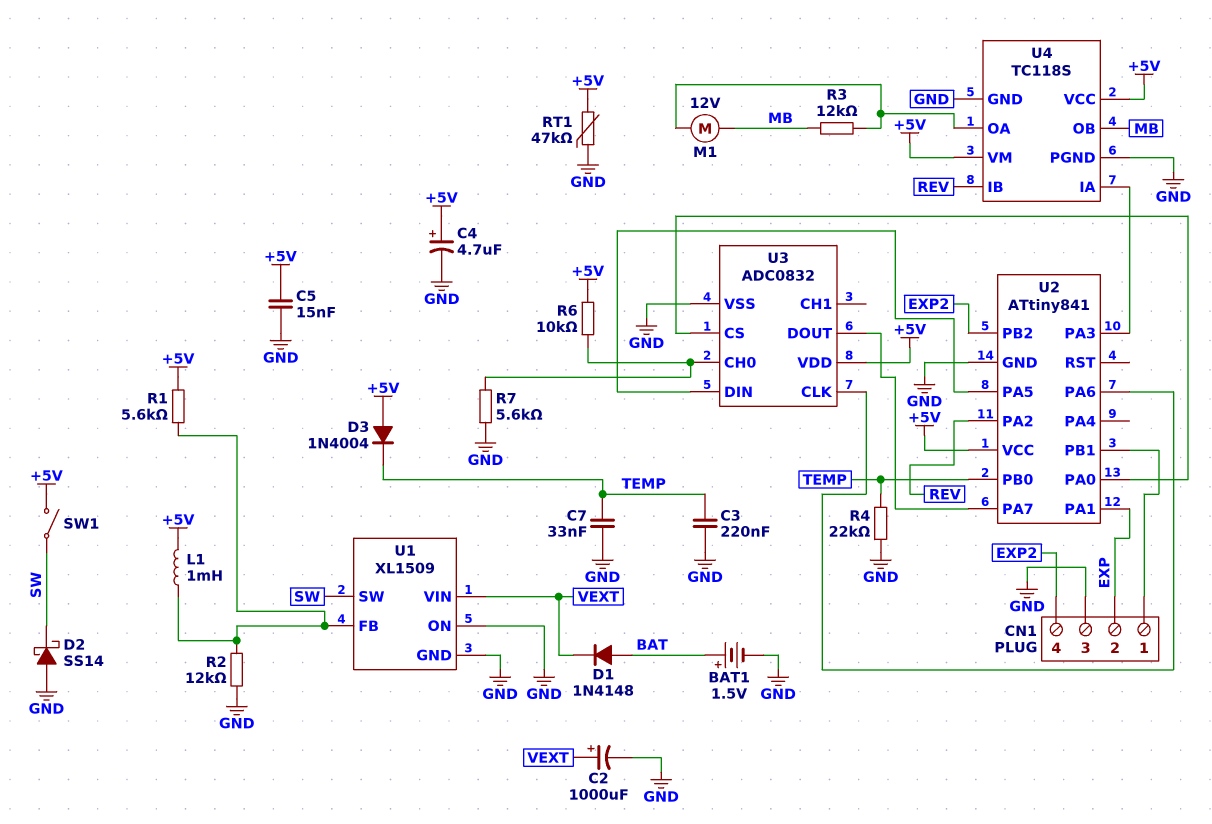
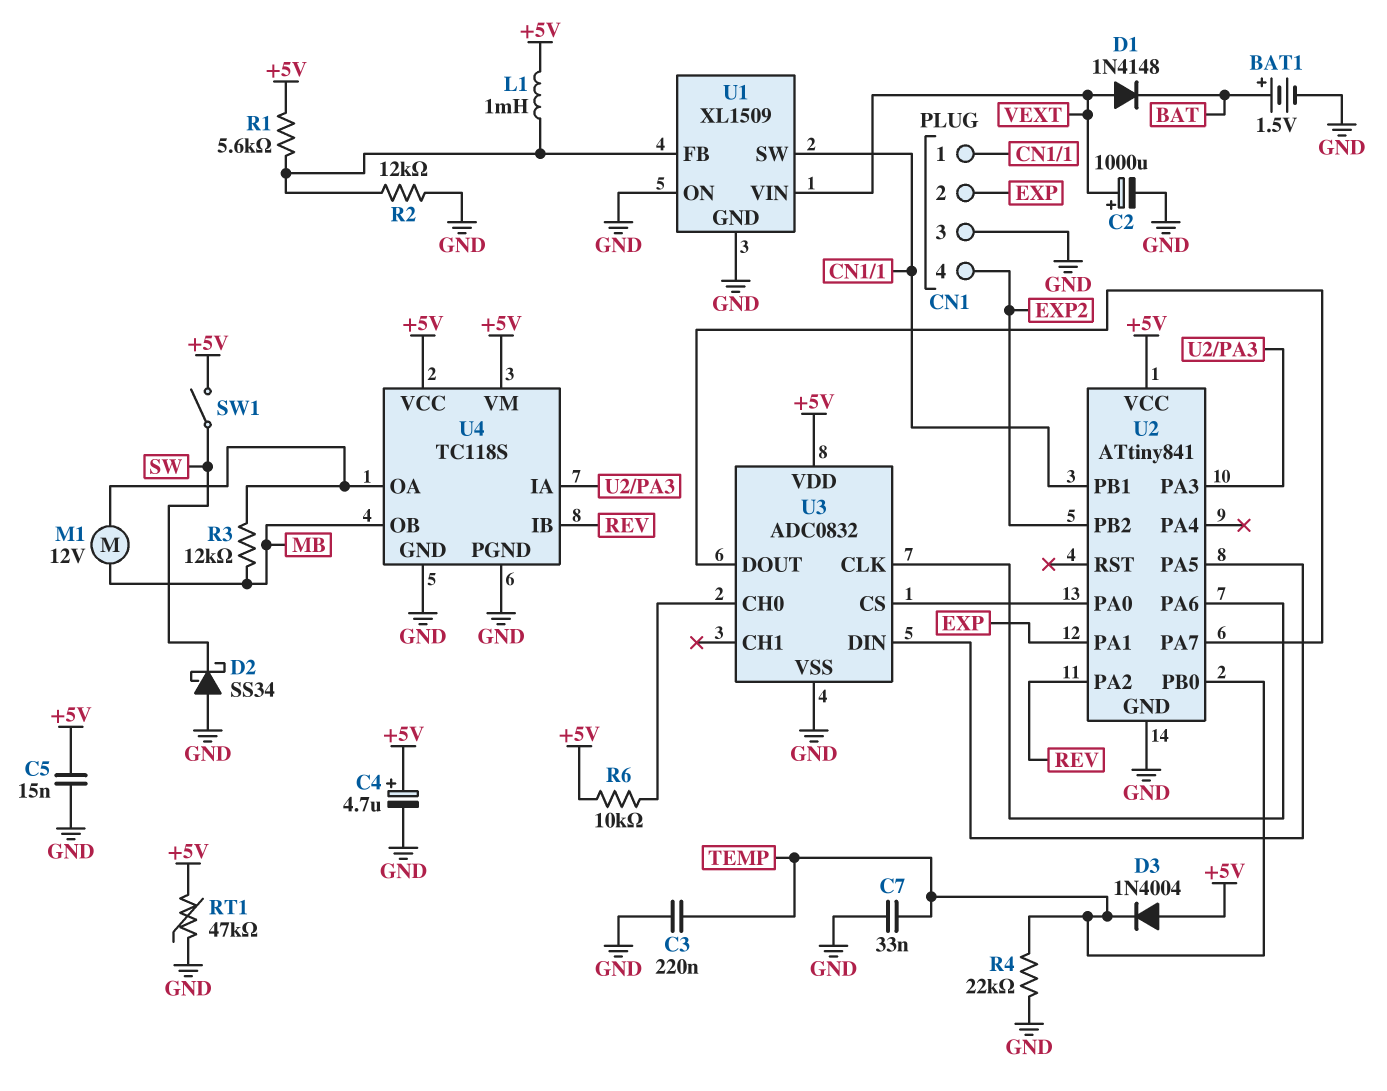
D1: diode 1N4148 (A BAT, K VEXT) -> diode 1N4148 (A VEXT, K BAT)
D2: schottky SS14 (A GND, K SW) -> schottky SS34 (A GND, K SW)
R7: 5.6k (GND, U3/CH0) -> none
U1 pin SW: SW -> CN1/1

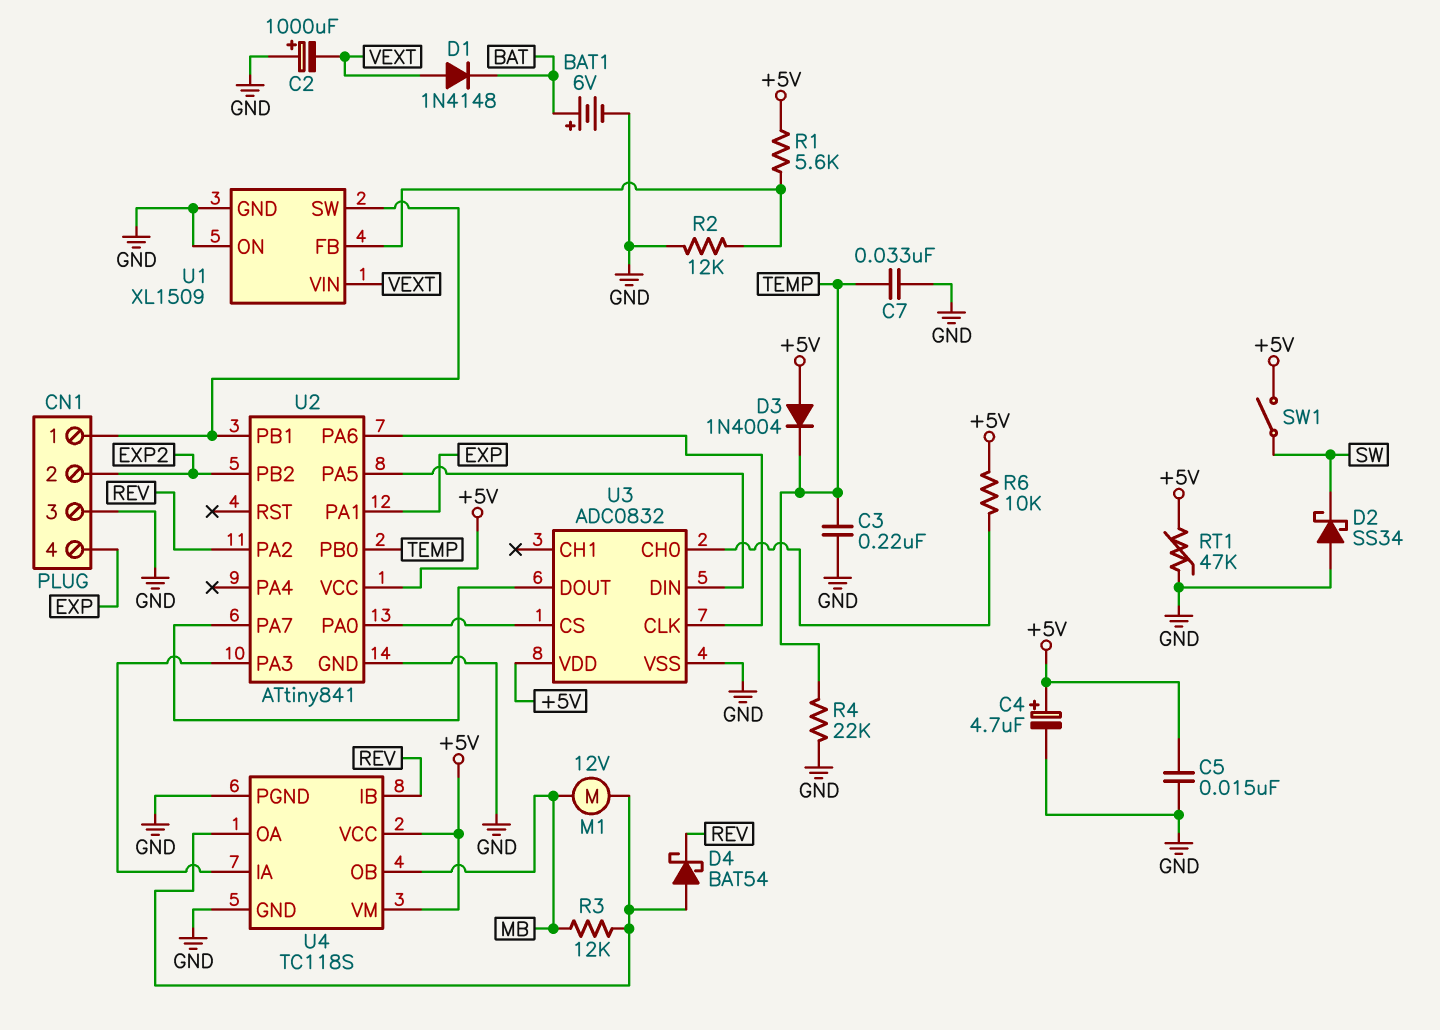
BAT1: 1.5V (plus BAT, minus GND) -> 6V (plus BAT, minus GND)
C2: 1000uF (plus VEXT, minus GND) -> 1000uF (plus GND, minus VEXT)
CN1 pin 2: EXP -> EXP2
CN1 pin 4: EXP2 -> EXP
D4: none -> schottky BAT54 (A U4/OA, K REV)
L1: 1mH (+5V, U1/FB) -> none

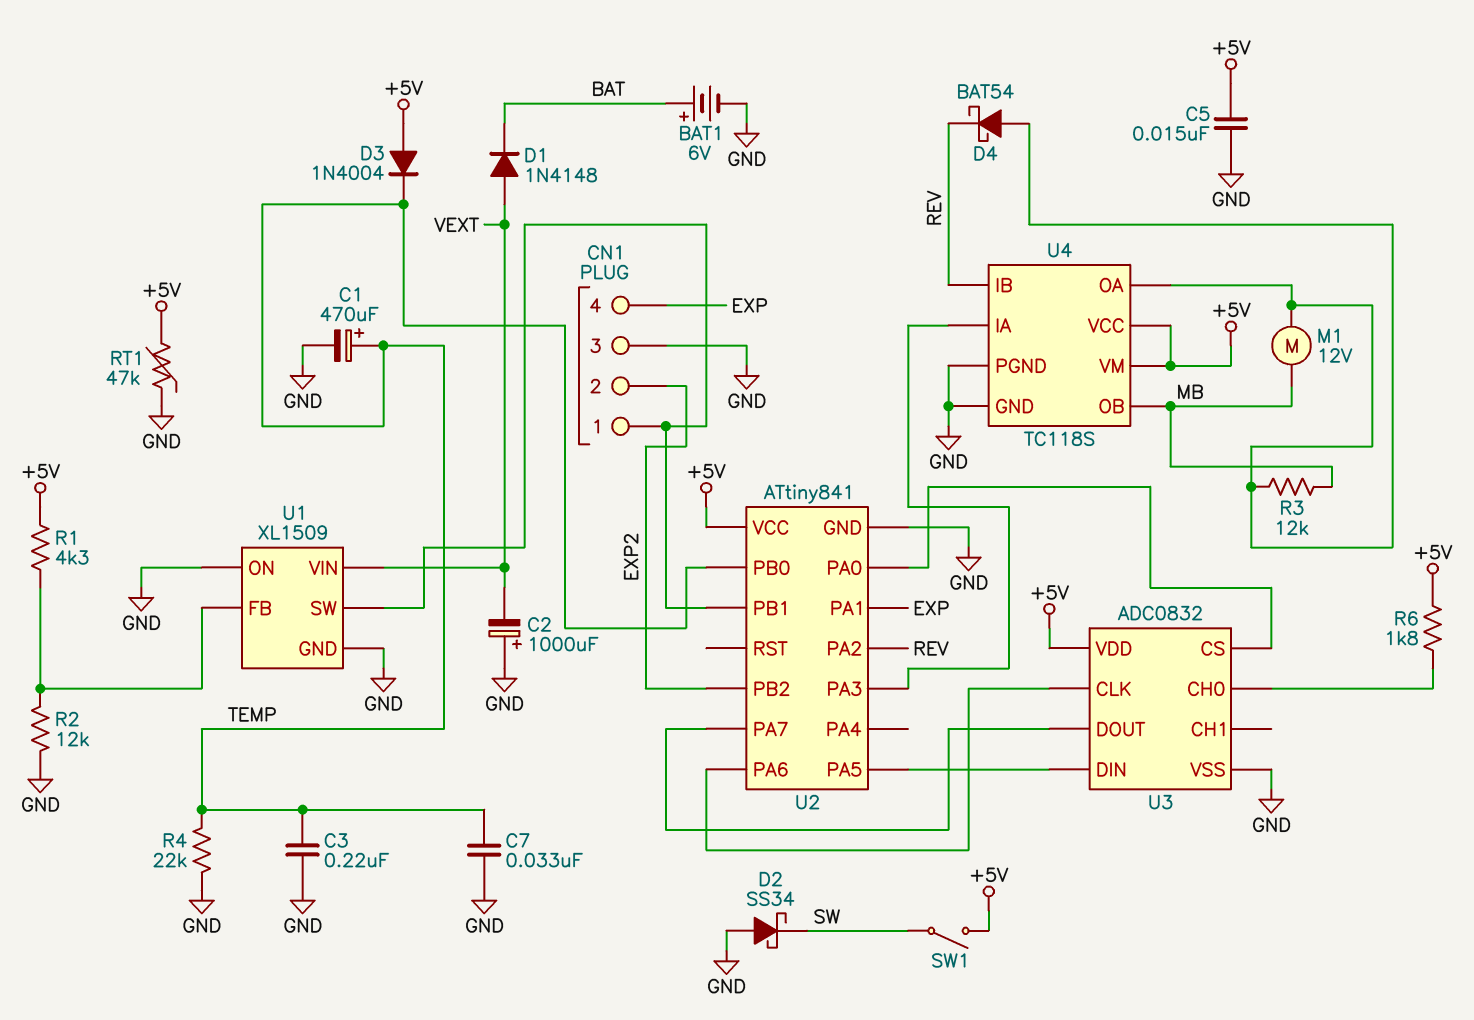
C1: none -> 470uF (plus TEMP, minus GND)
C4: 4.7uF (plus +5V, minus GND) -> none
R1: 5.6k (+5V, U1/FB) -> 4.3k (+5V, U1/FB)
R6: 10k (+5V, U3/CH0) -> 1.8k (+5V, U3/CH0)

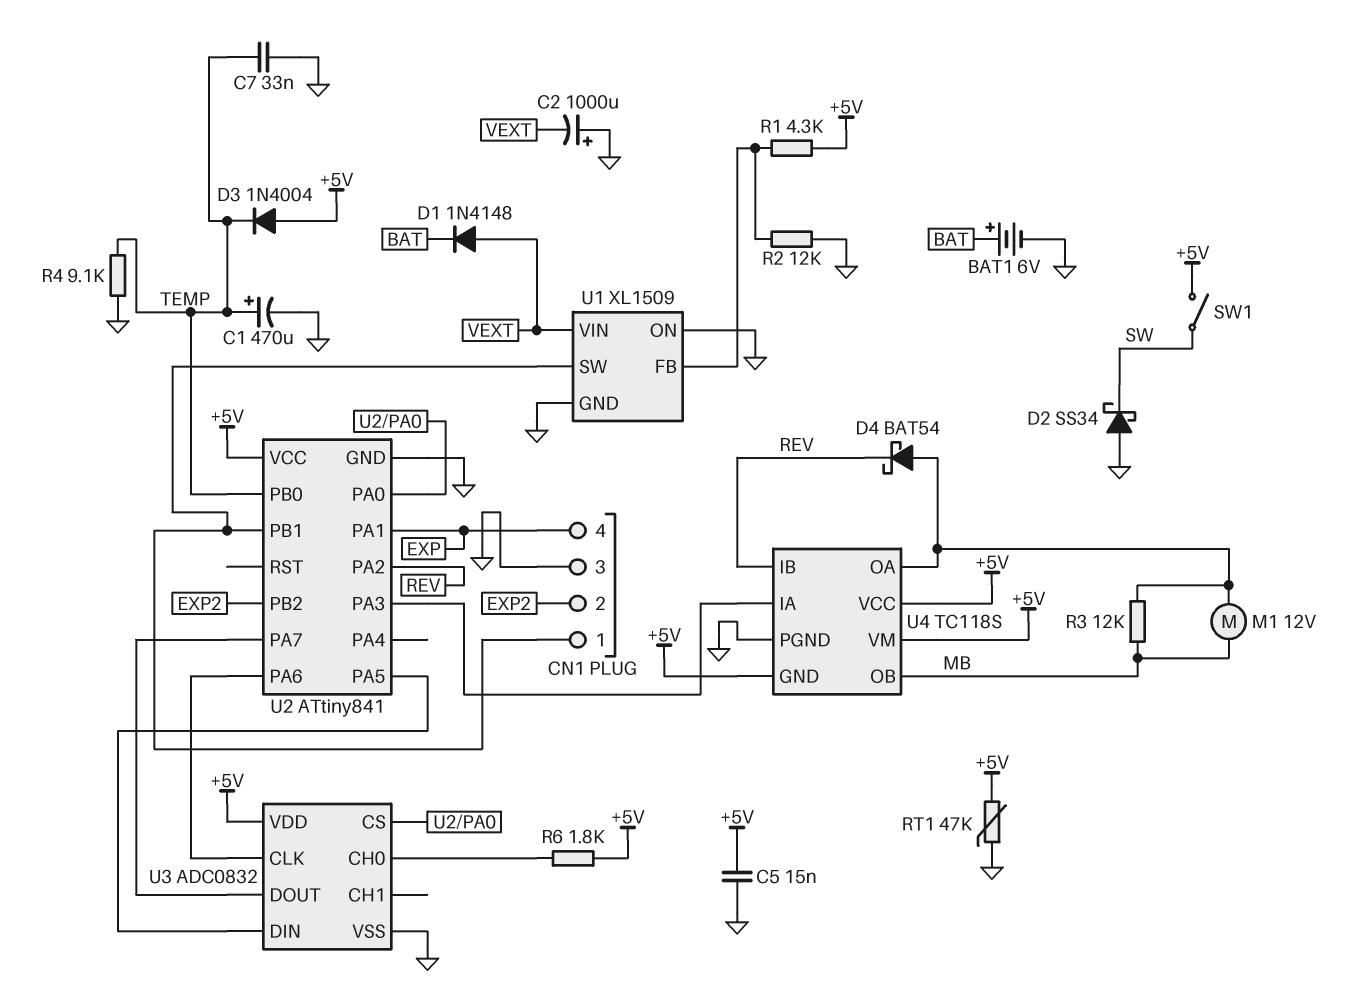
C3: 220nF (GND, TEMP) -> none
R4: 22k (GND, TEMP) -> 9.1k (GND, TEMP)
U4 pin GND: GND -> +5V

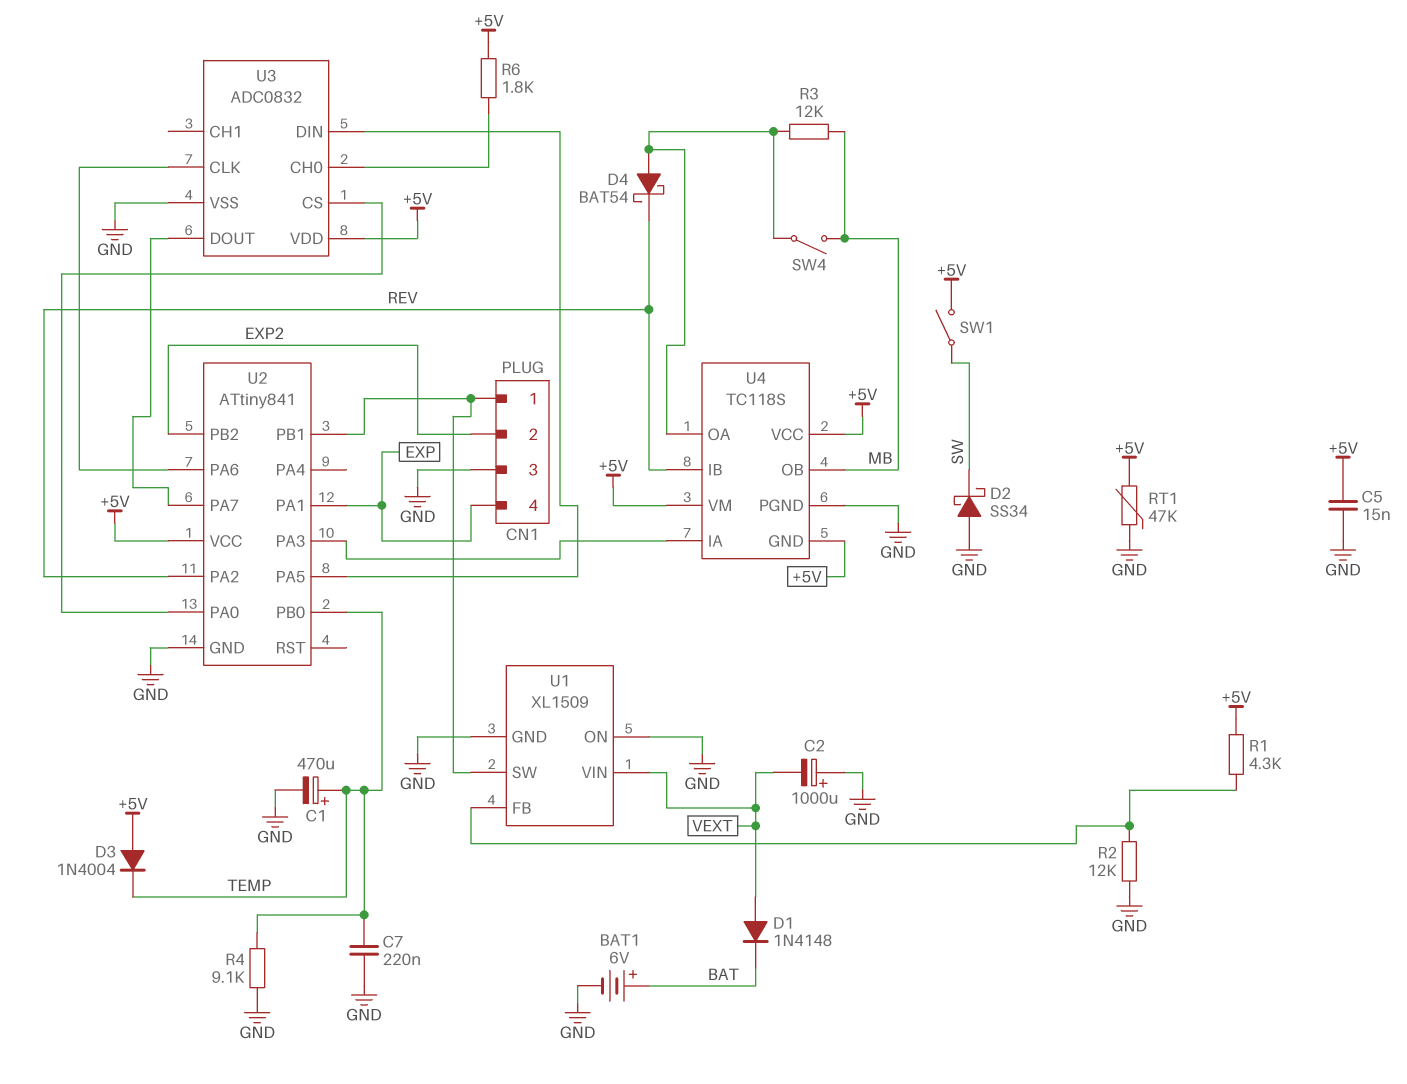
C7: 33nF (GND, TEMP) -> 220nF (GND, TEMP)
M1: motor 12V (MB, U4/OA) -> none
SW4: none -> switch (MB, U4/OA)

